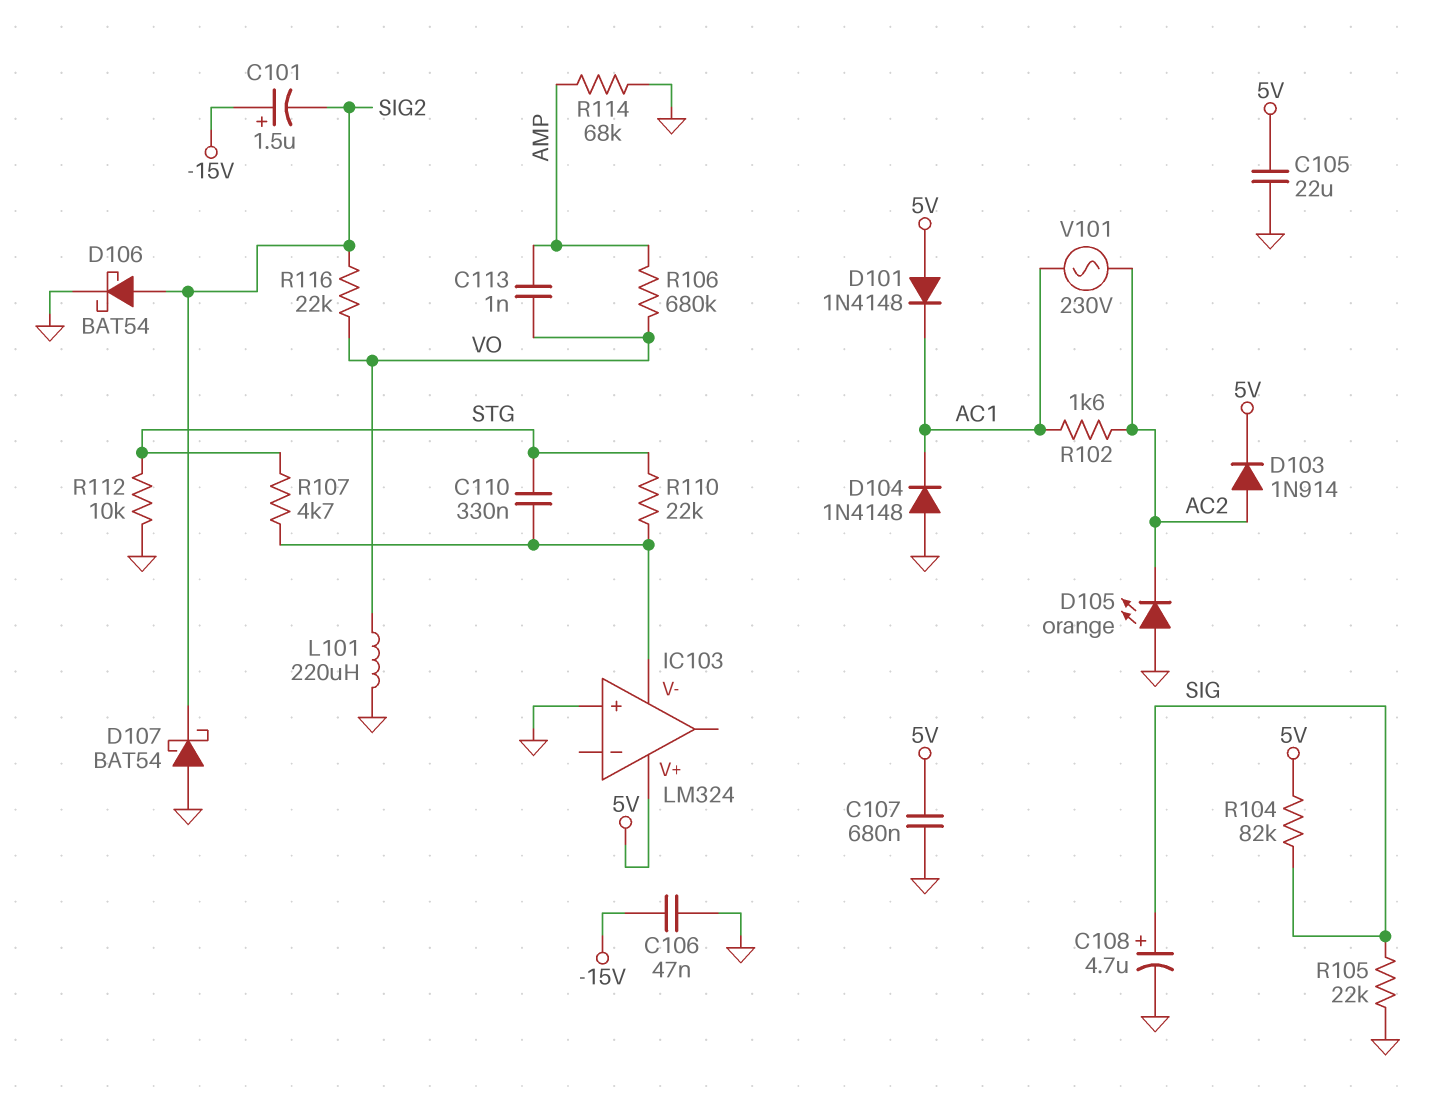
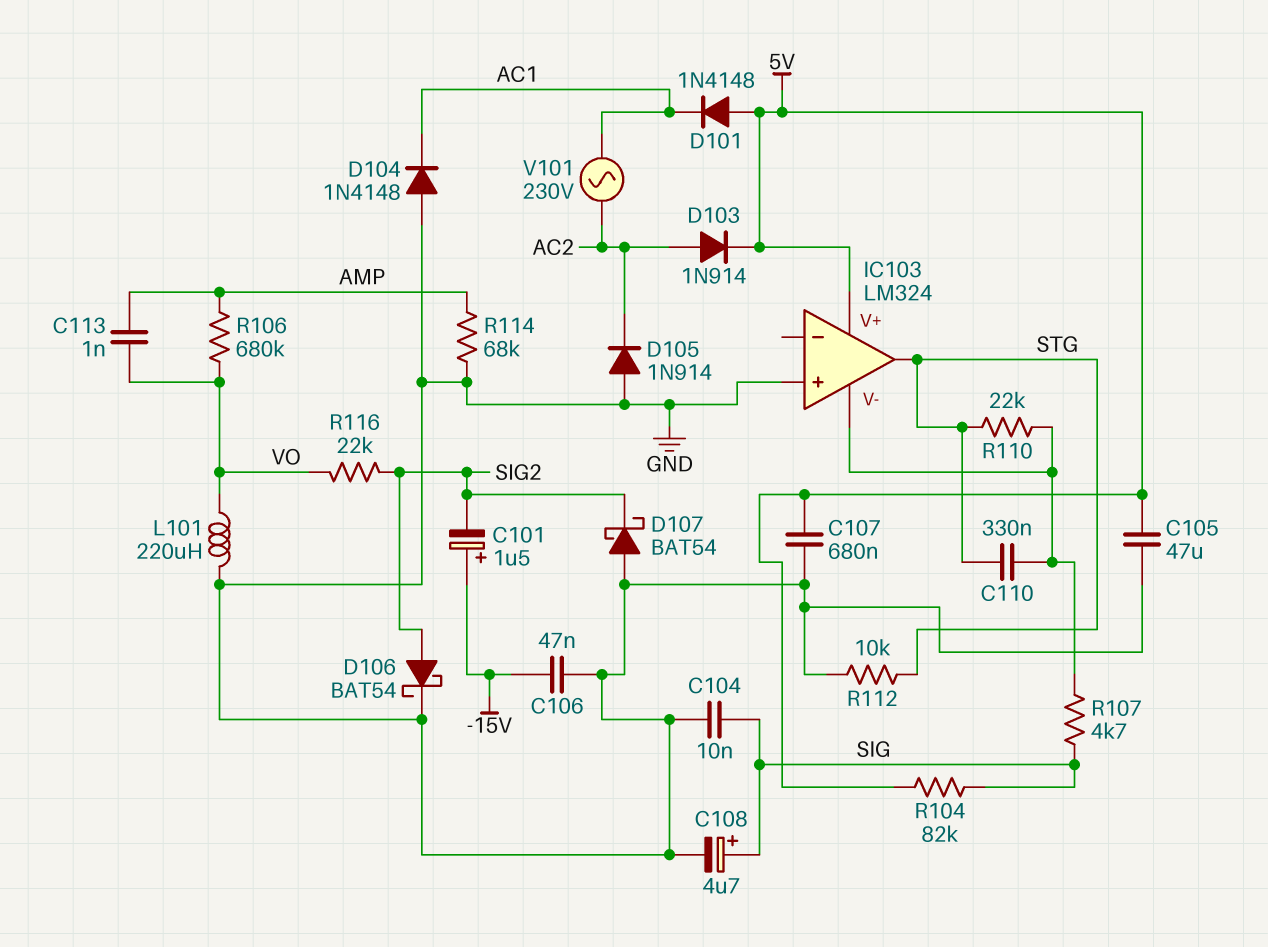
C104: none -> 10nF (GND, SIG)
C105: 22uF (5V, GND) -> 47uF (5V, GND)
D105: LED orange (A GND, K AC2) -> diode 1N914 (A GND, K AC2)
IC103 pin out: none -> STG
R102: 1.6k (AC1, AC2) -> none
R105: 22k (GND, SIG) -> none
R107: 4.7k (IC103/V-, STG) -> 4.7k (IC103/V-, SIG)

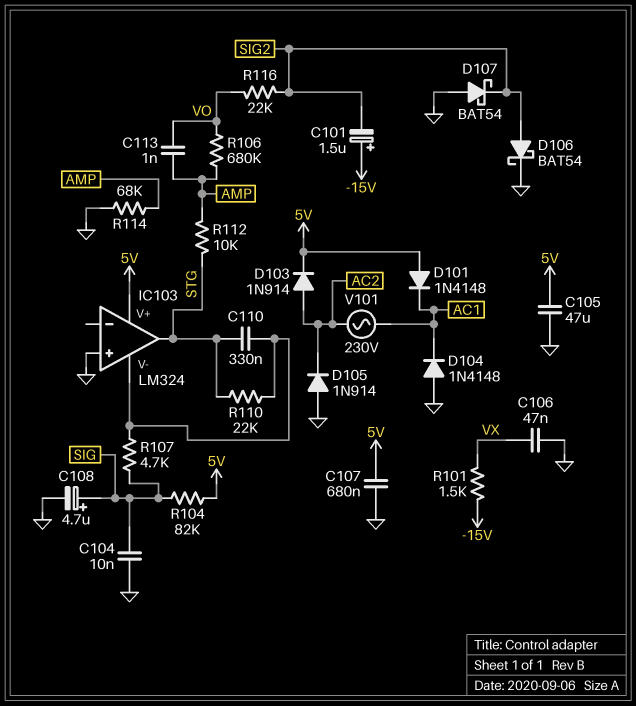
C106: 47nF (-15V, GND) -> 47nF (GND, VX)
L101: 220uH (GND, VO) -> none
R101: none -> 1.5k (-15V, VX)
R112: 10k (GND, STG) -> 10k (AMP, STG)

